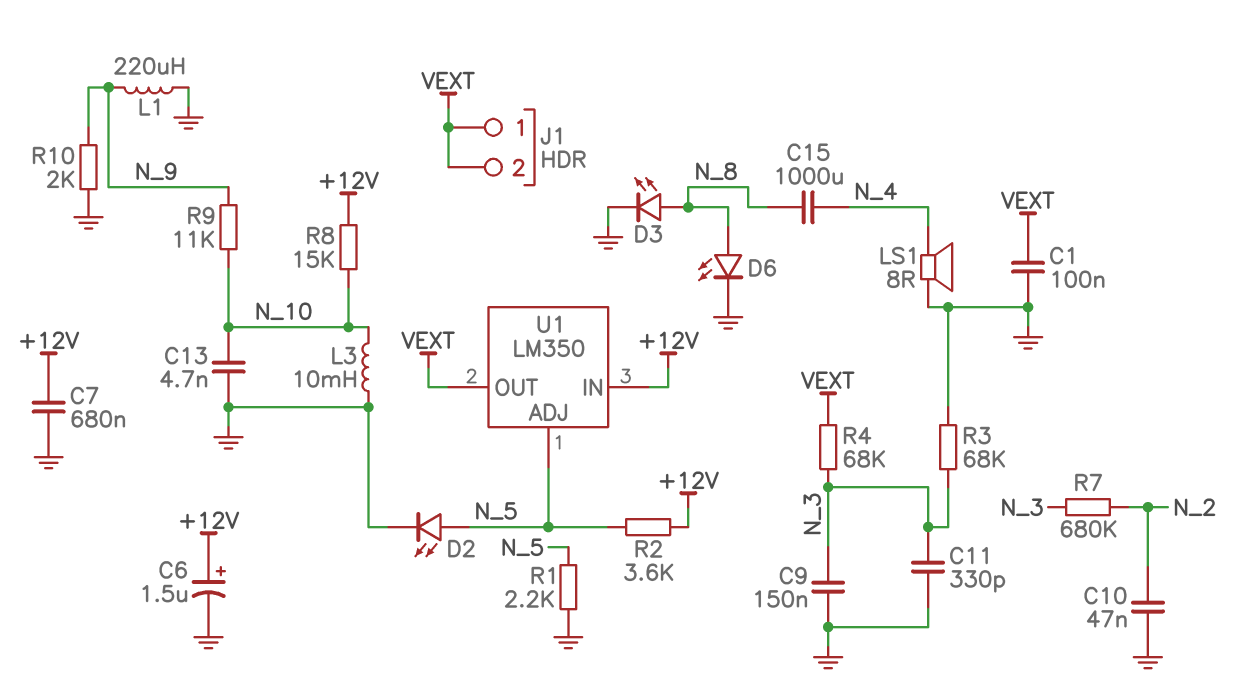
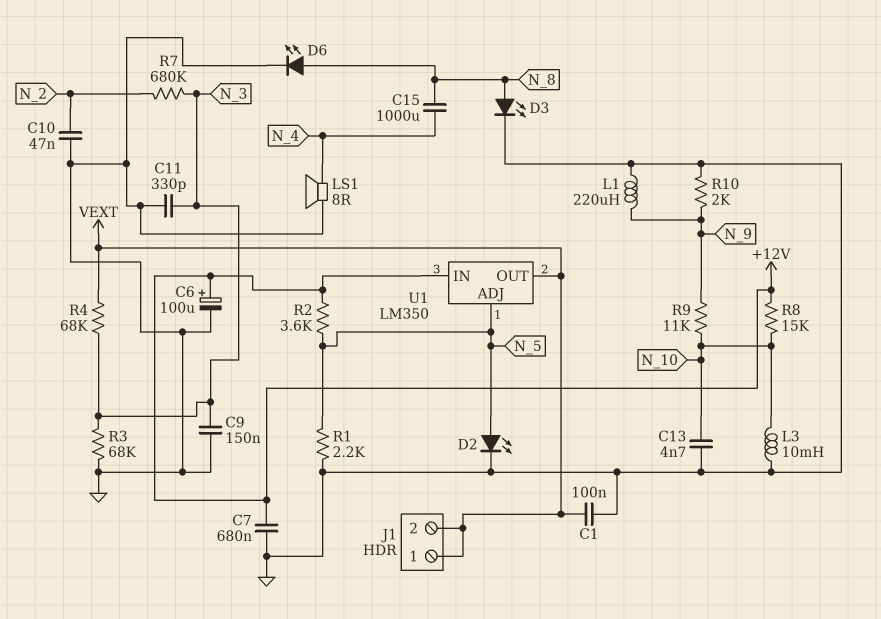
C6: 1.5uF (plus +12V, minus GND) -> 100uF (plus +12V, minus GND)

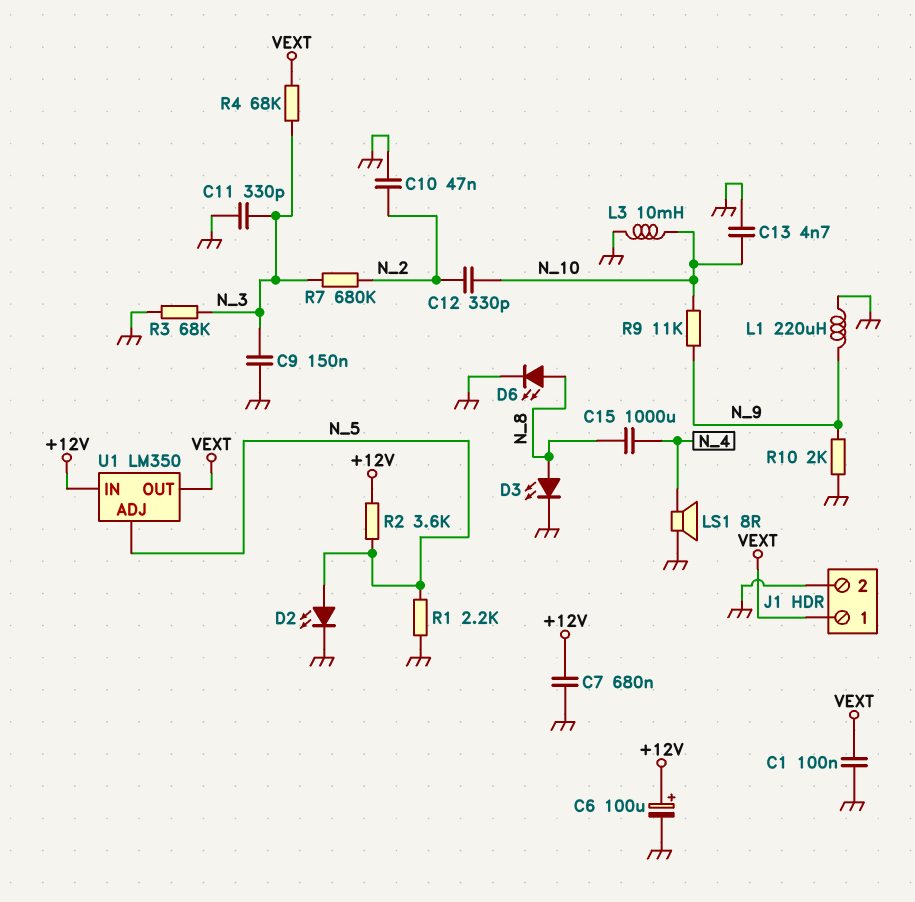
C12: none -> 330pF (N_2, N_10)
J1 pin 2: VEXT -> GND
R8: 15k (+12V, N_10) -> none

